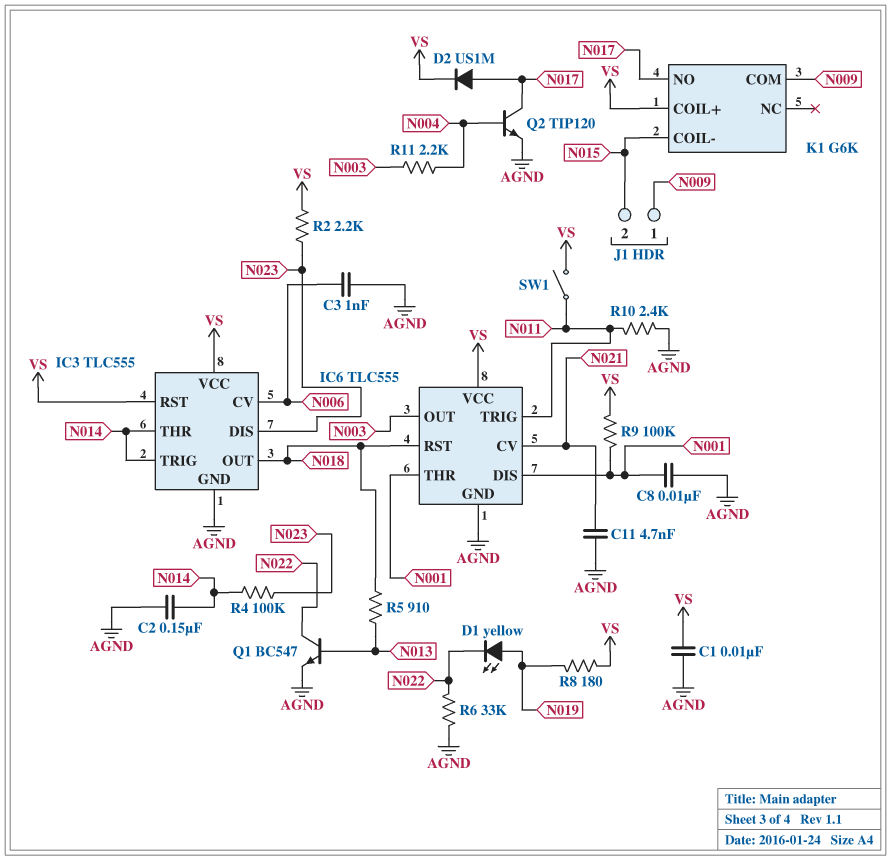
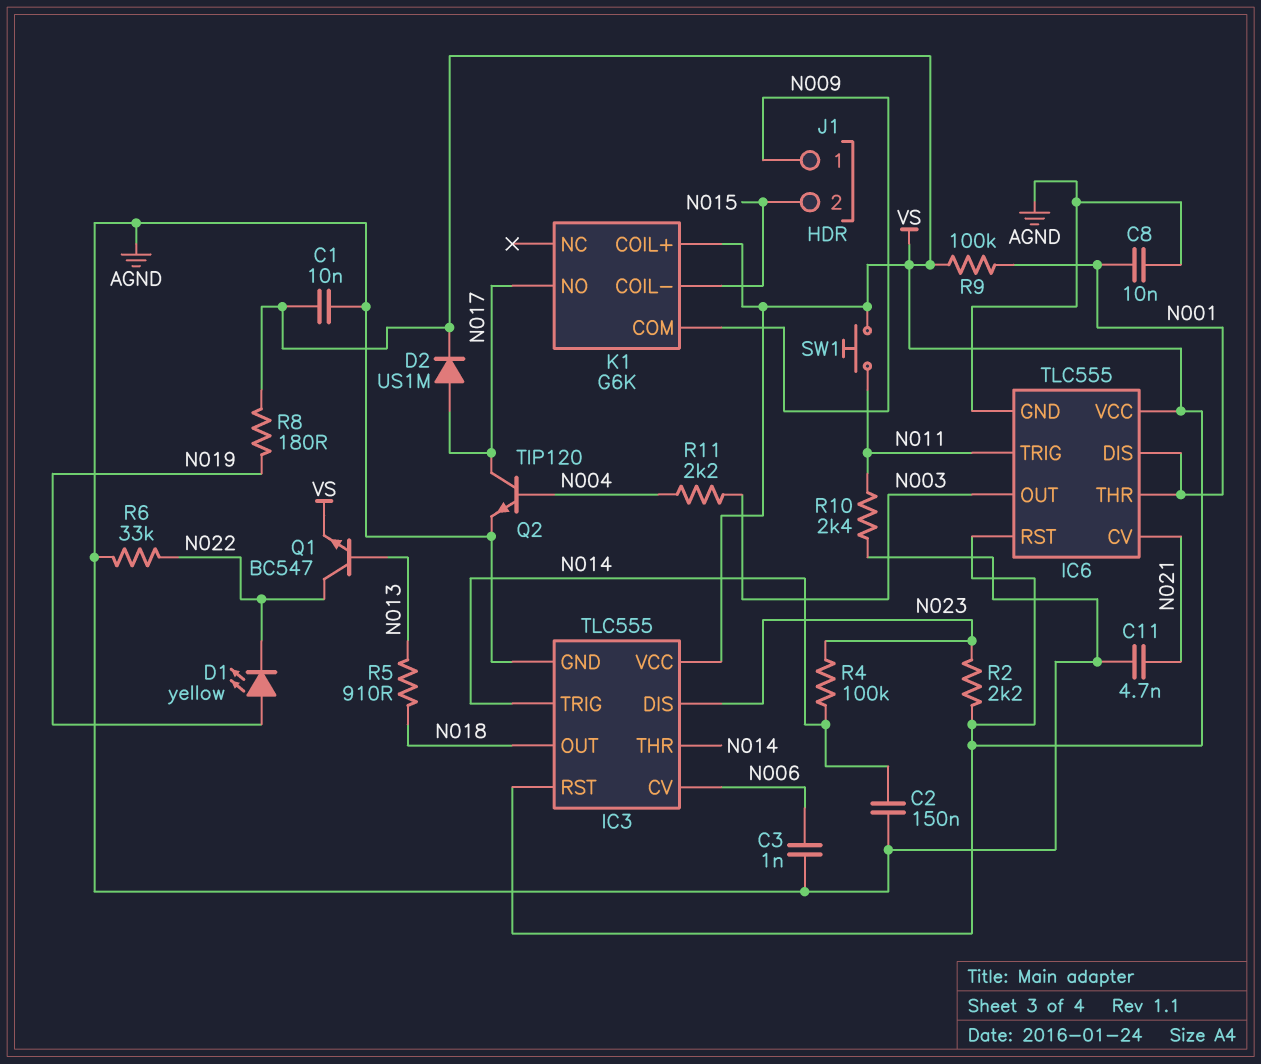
IC6 pin RST: N018 -> VS
Q1: NPN BC547 (B N013, C N022, E AGND) -> NPN BC547 (B N013, C N022, E VS)
SW1: switch (N011, VS) -> button (N011, VS)

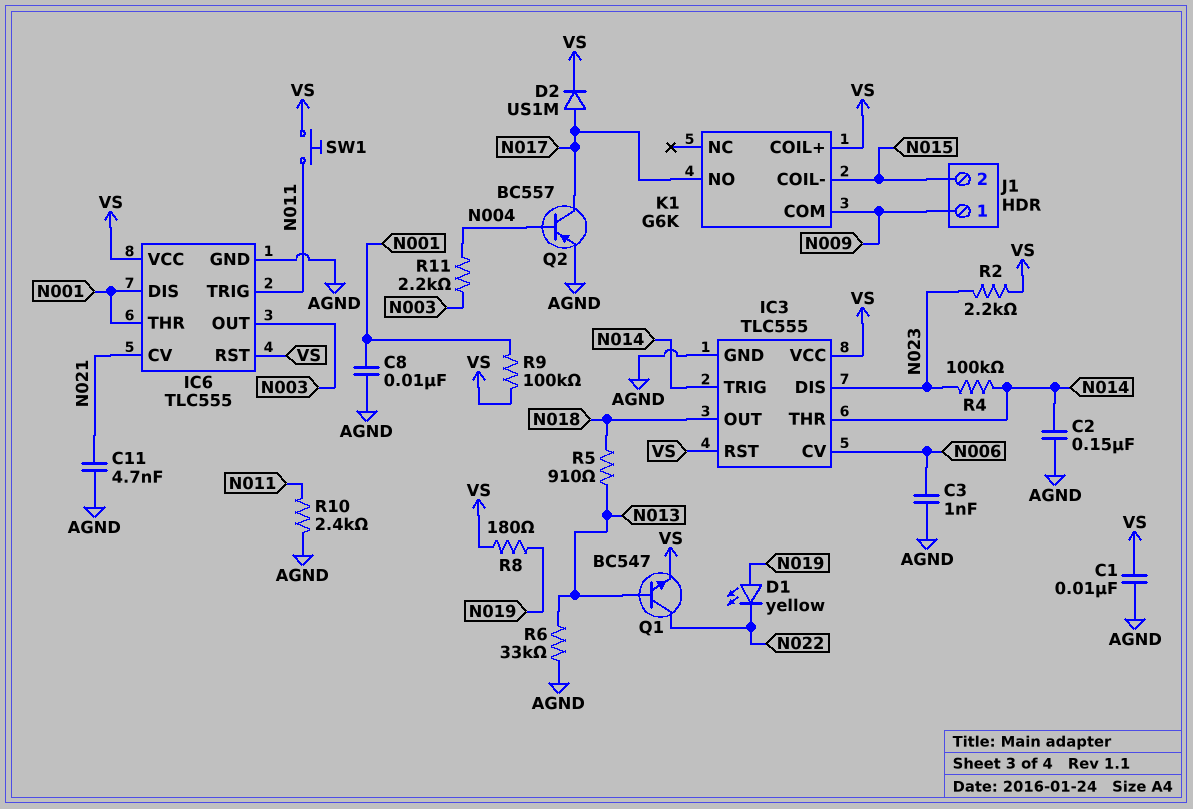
Q2: NPN TIP120 (B N004, C N017, E AGND) -> PNP BC557 (B N004, C N017, E AGND)
R6: 33k (AGND, N022) -> 33k (AGND, N013)

